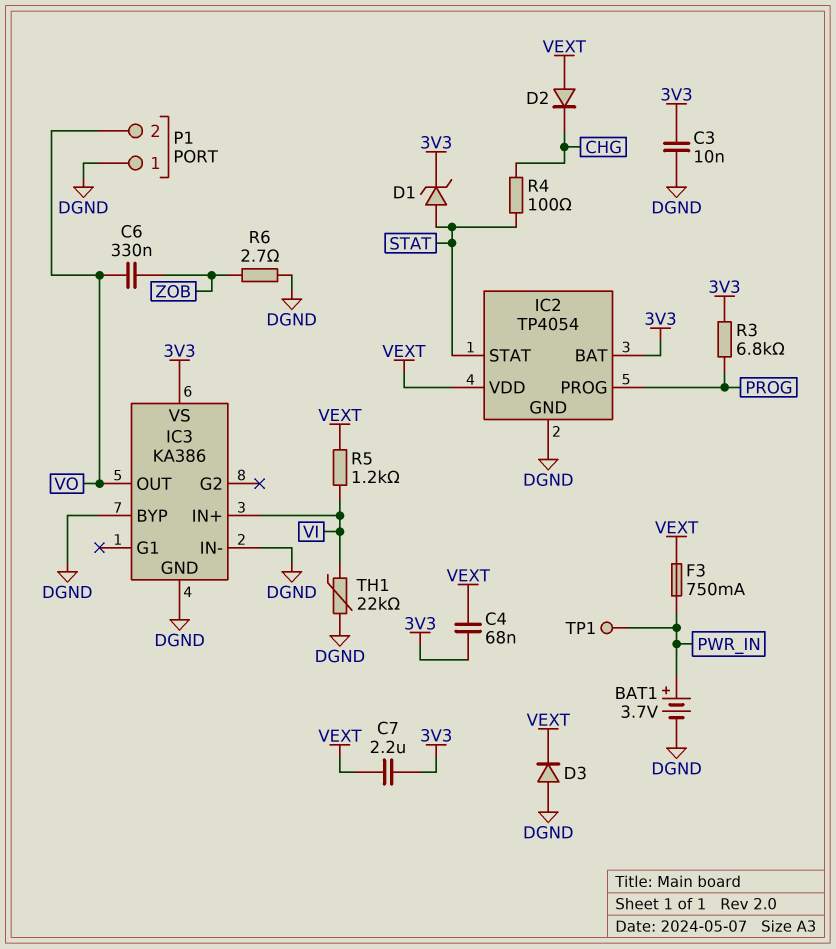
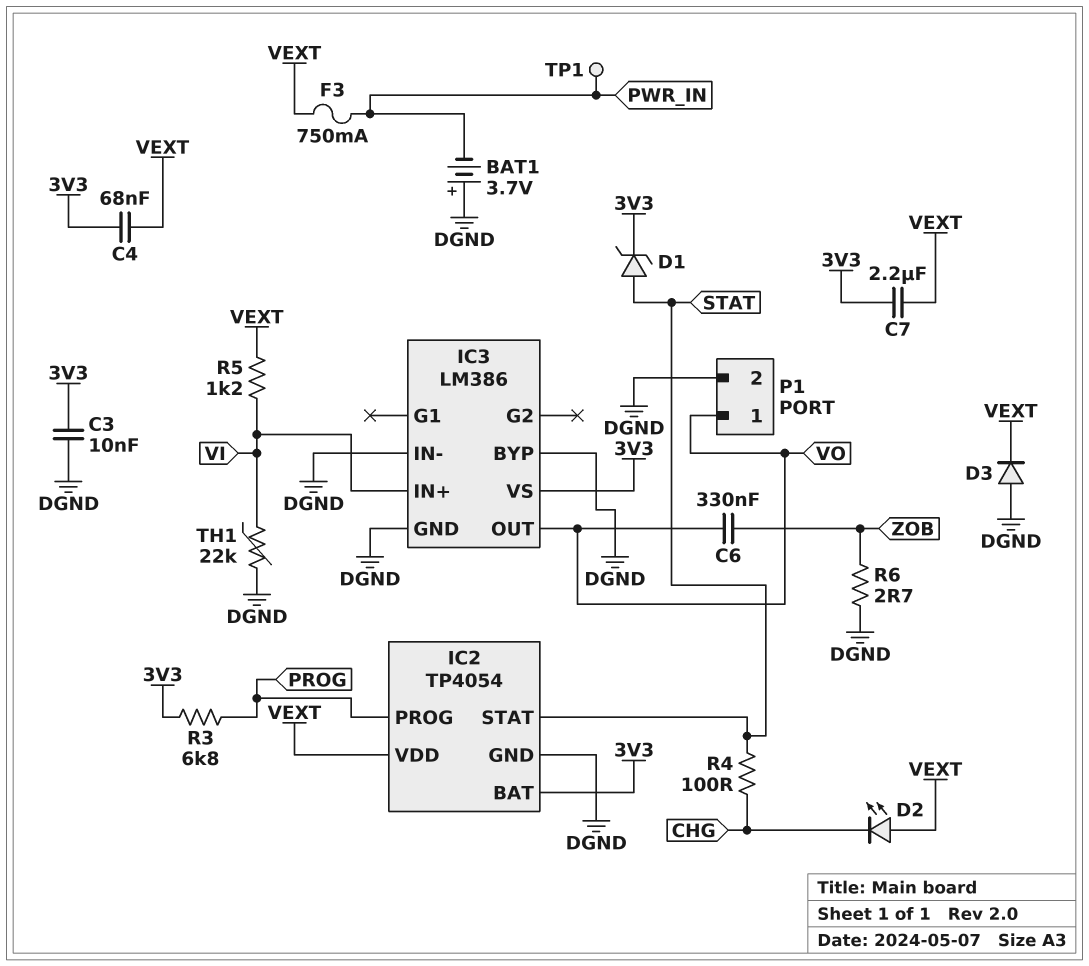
BAT1: 3.7V (plus PWR_IN, minus DGND) -> 3.7V (plus DGND, minus PWR_IN)
D2: diode (A VEXT, K CHG) -> LED (A VEXT, K CHG)
IC3: KA386 -> LM386
P1 pin 1: DGND -> VO
P1 pin 2: VO -> DGND

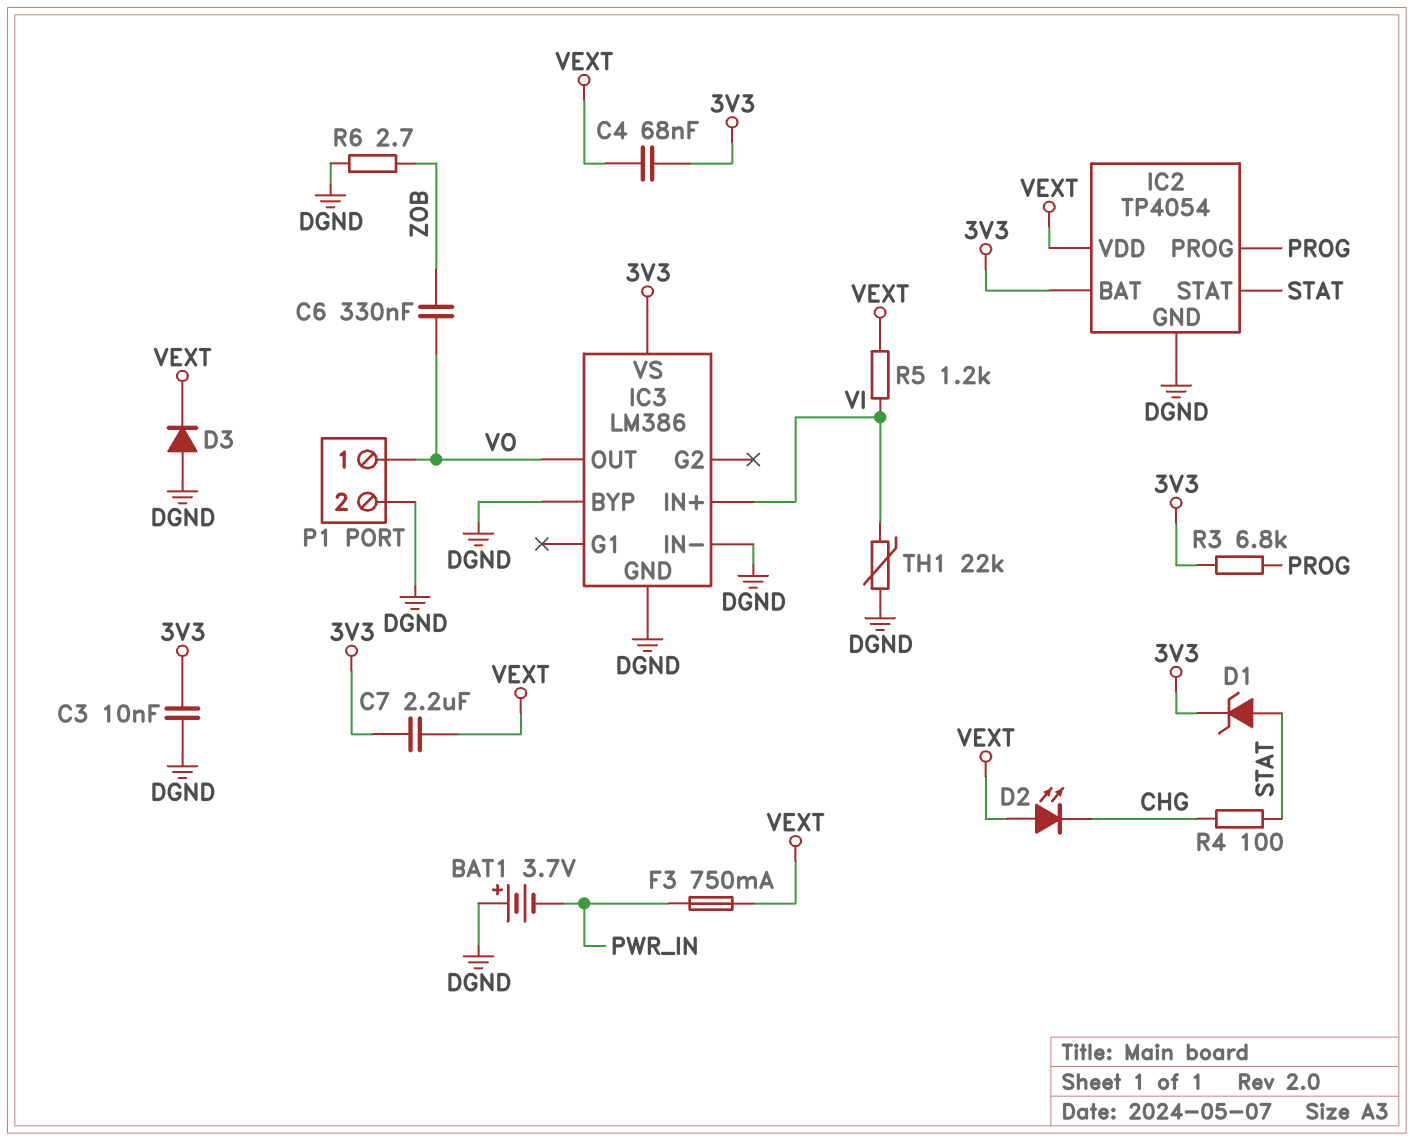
TP1: test point (PWR_IN) -> none

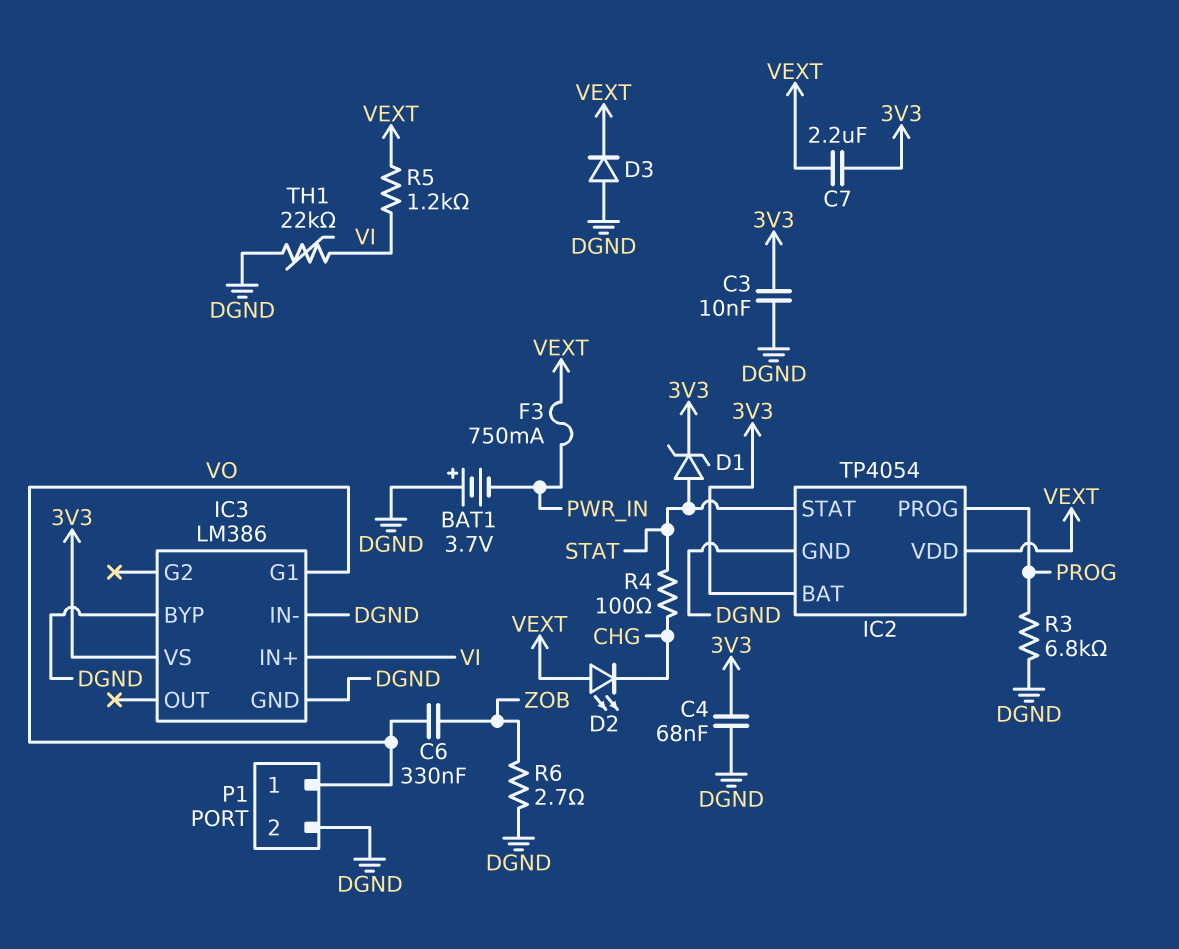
C4: 68nF (3V3, VEXT) -> 68nF (3V3, DGND)
IC3 pin G1: none -> VO
IC3 pin OUT: VO -> none
R3: 6.8k (3V3, PROG) -> 6.8k (DGND, PROG)

